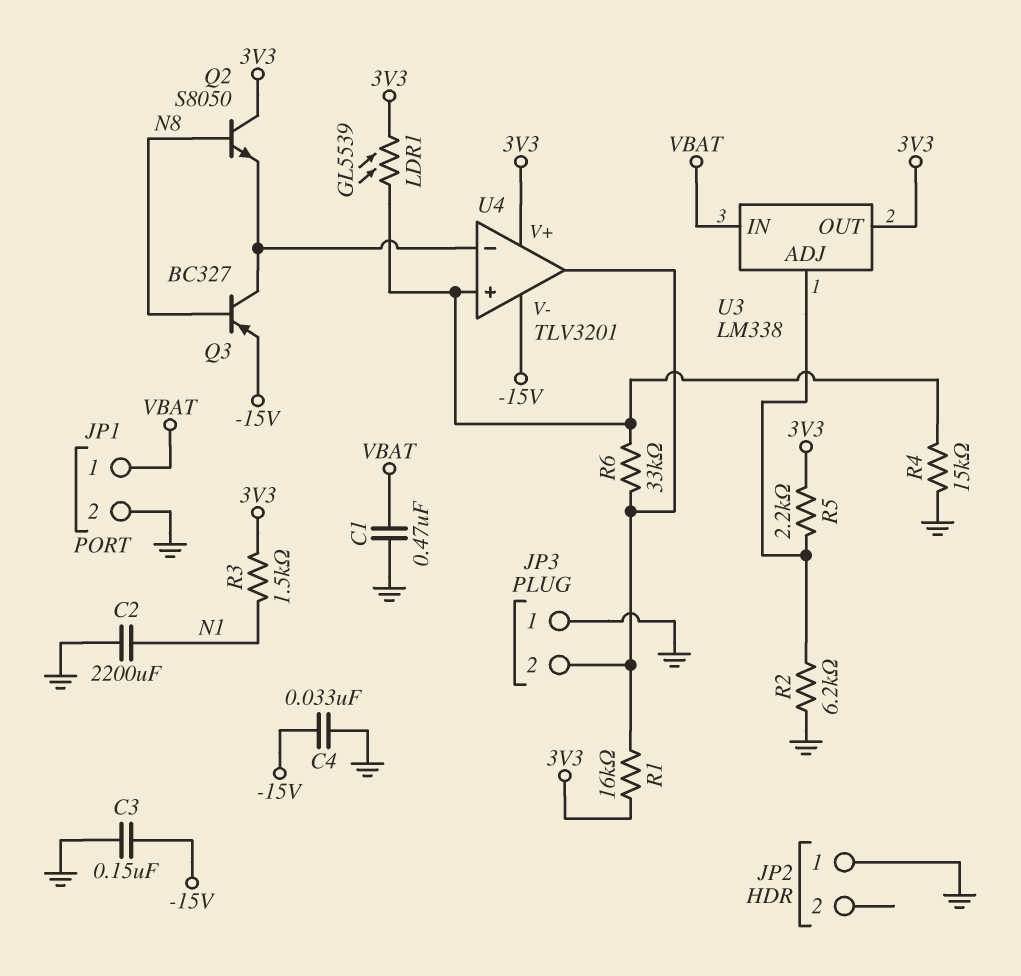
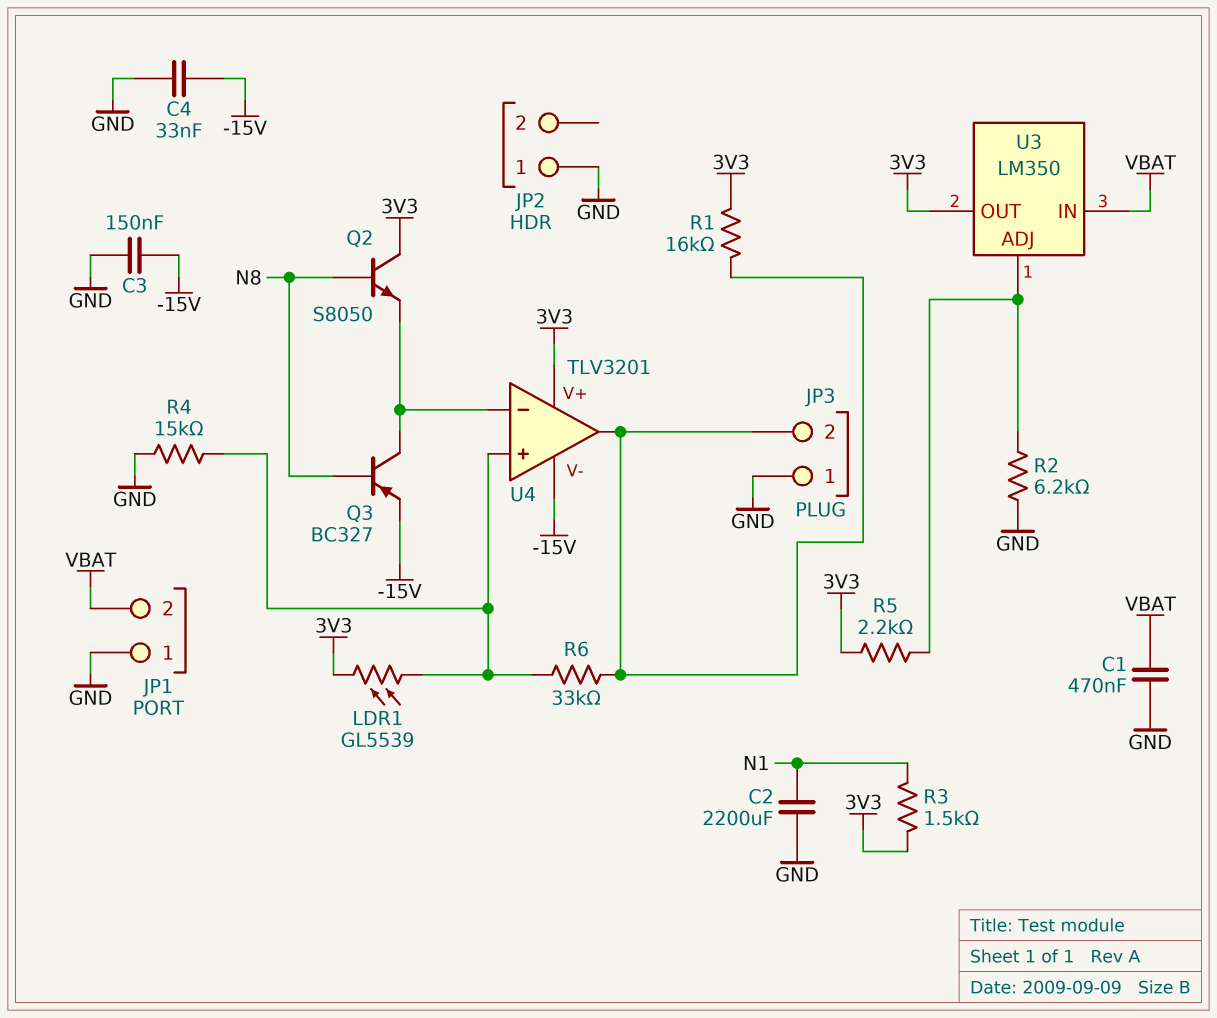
JP1 pin 1: VBAT -> GND
JP1 pin 2: GND -> VBAT
U3: LM338 -> LM350

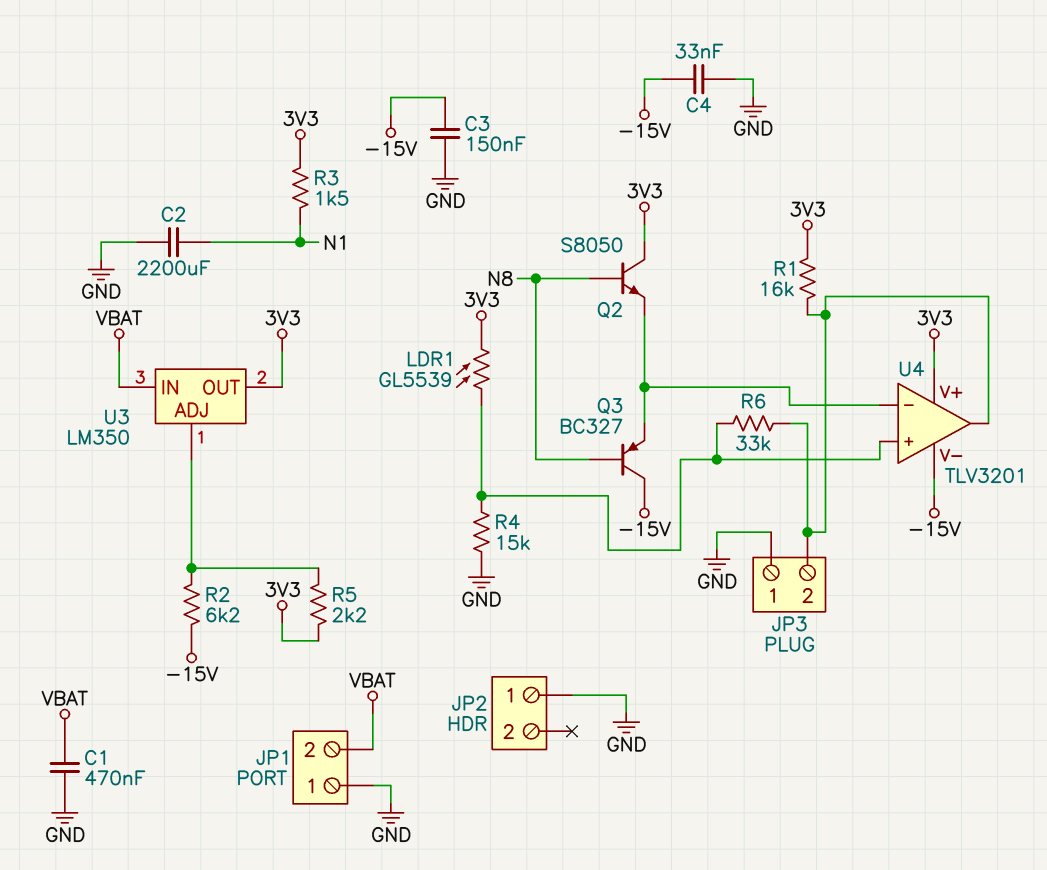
Q3: PNP BC327 (B N8, C U4/in-, E -15V) -> PNP BC327 (B N8, C -15V, E U4/in-)
R2: 6.2k (GND, U3/ADJ) -> 6.2k (-15V, U3/ADJ)

